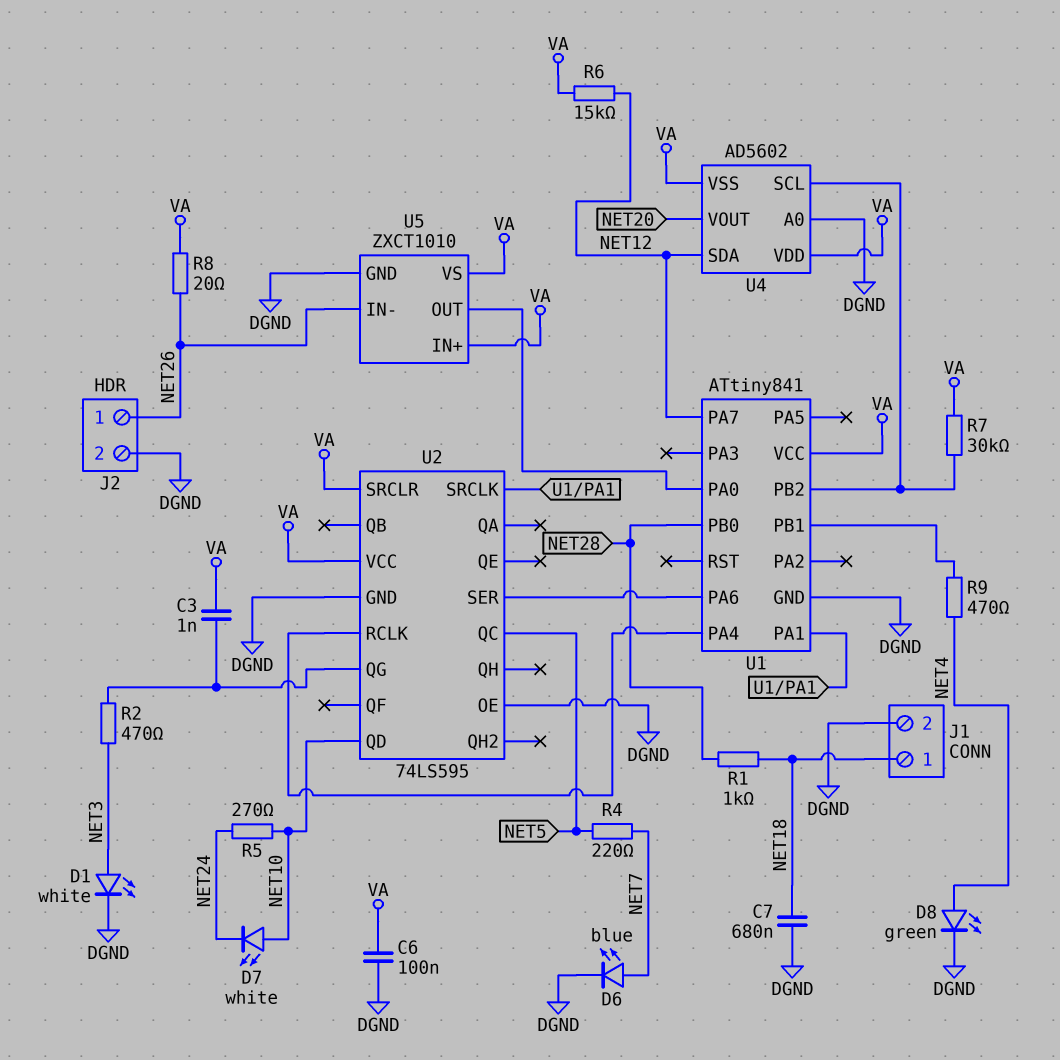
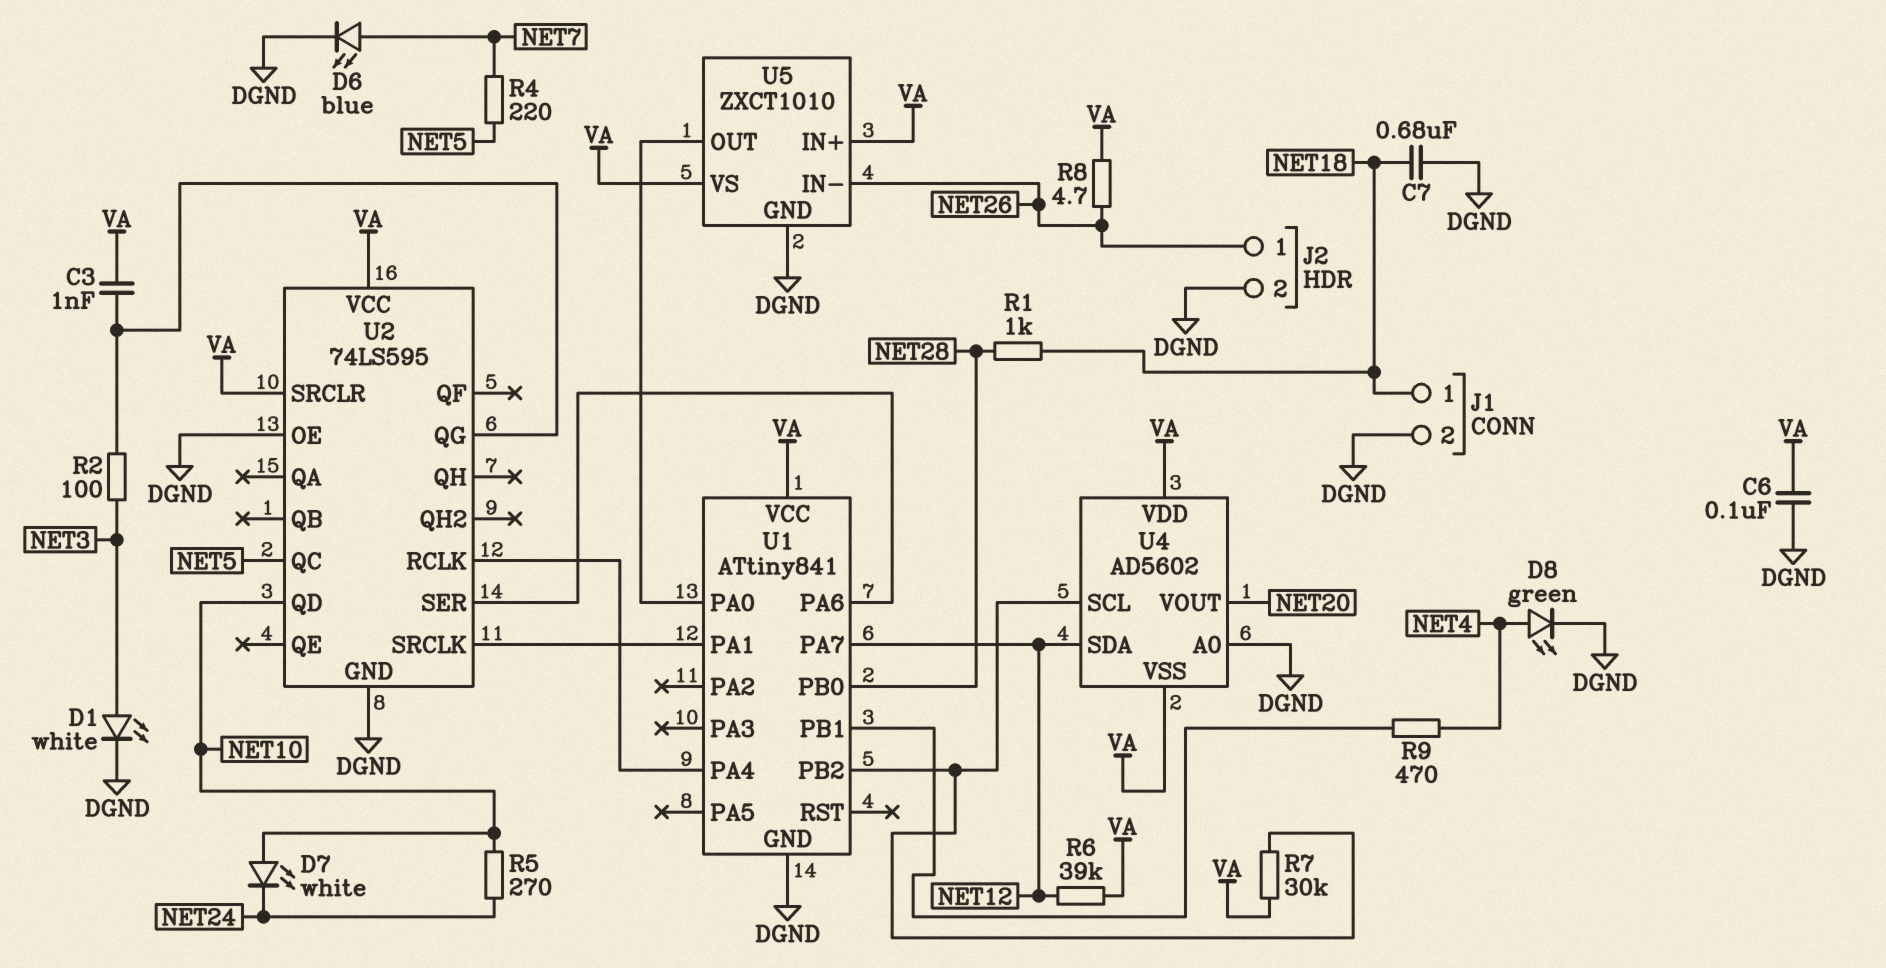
R2: 470 (NET3, U2/QG) -> 100 (NET3, U2/QG)
R6: 15k (NET12, VA) -> 39k (NET12, VA)
R8: 20 (NET26, VA) -> 4.7 (NET26, VA)

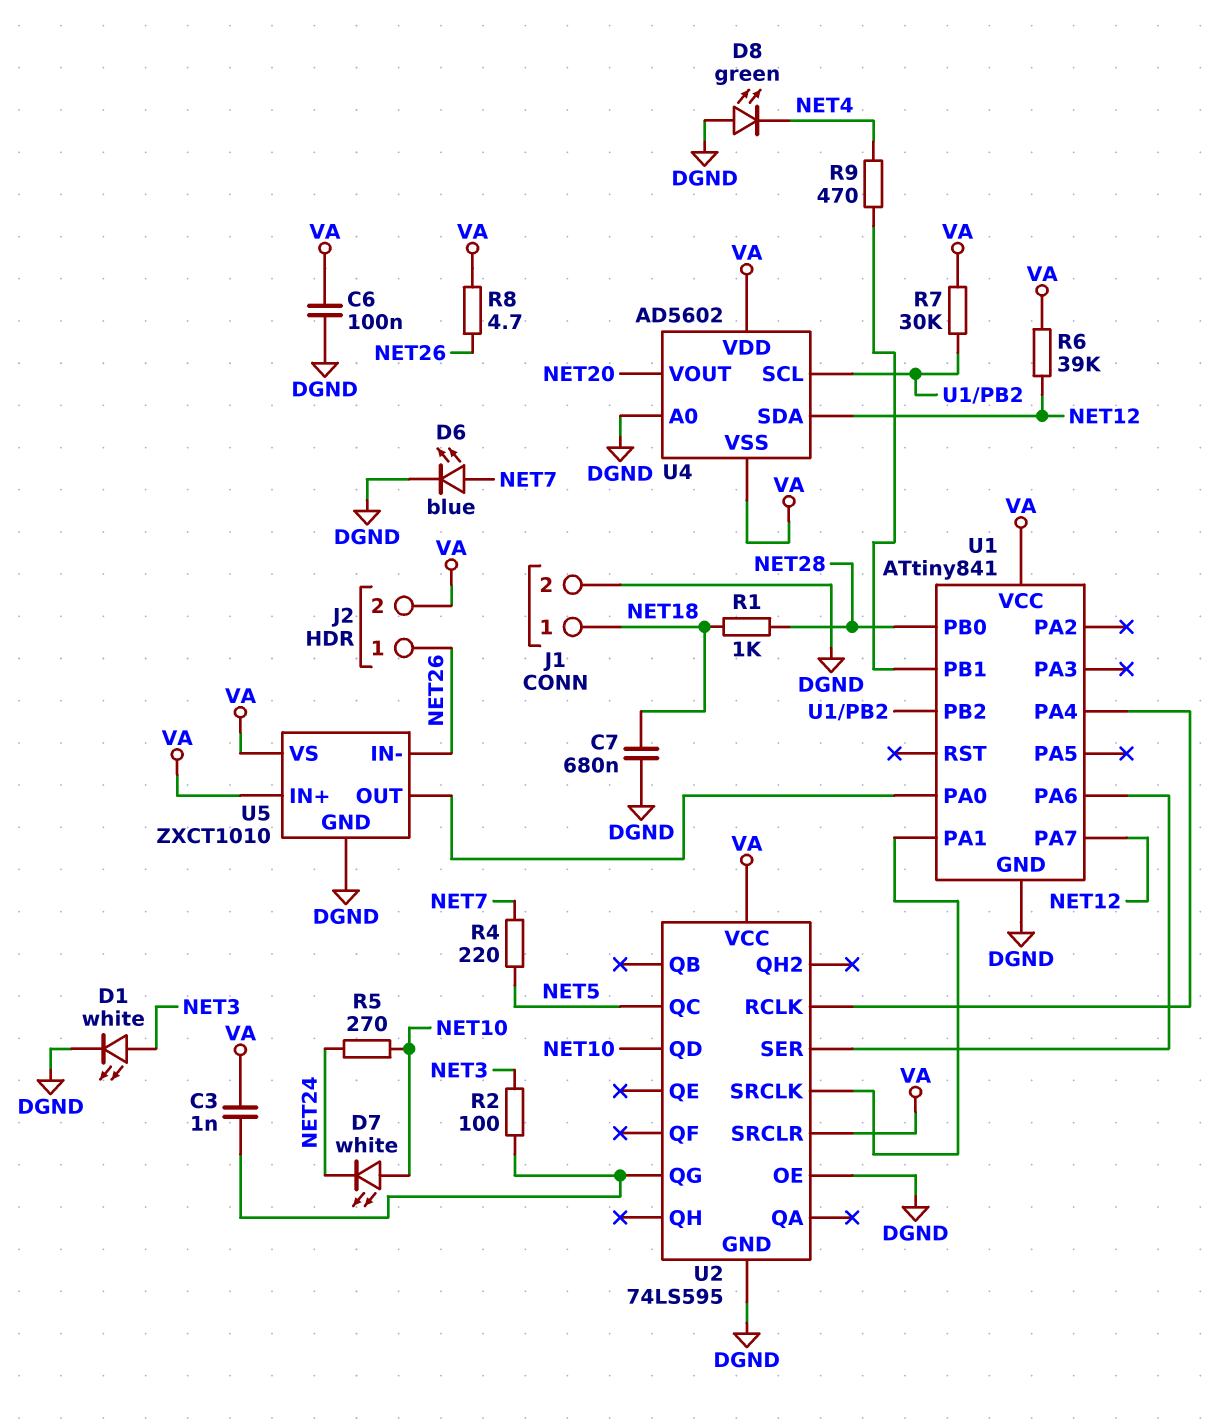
D8: LED green (A NET4, K DGND) -> LED green (A DGND, K NET4)
J2 pin 2: DGND -> VA

